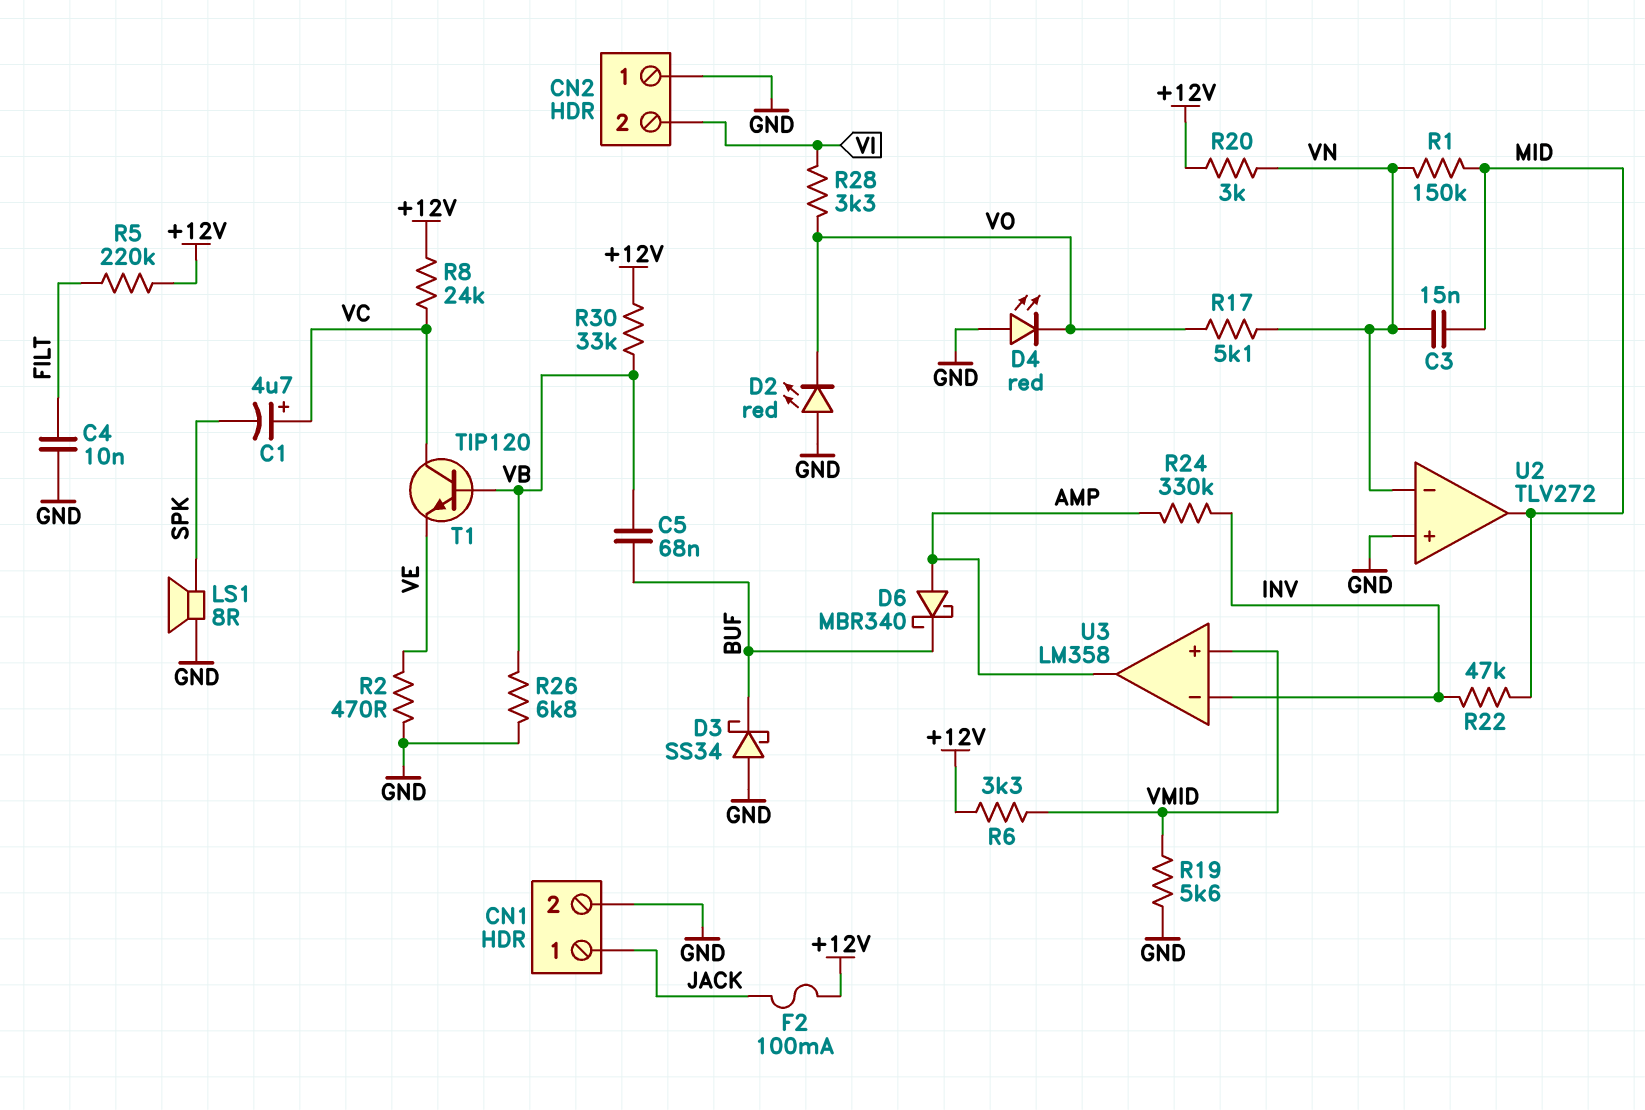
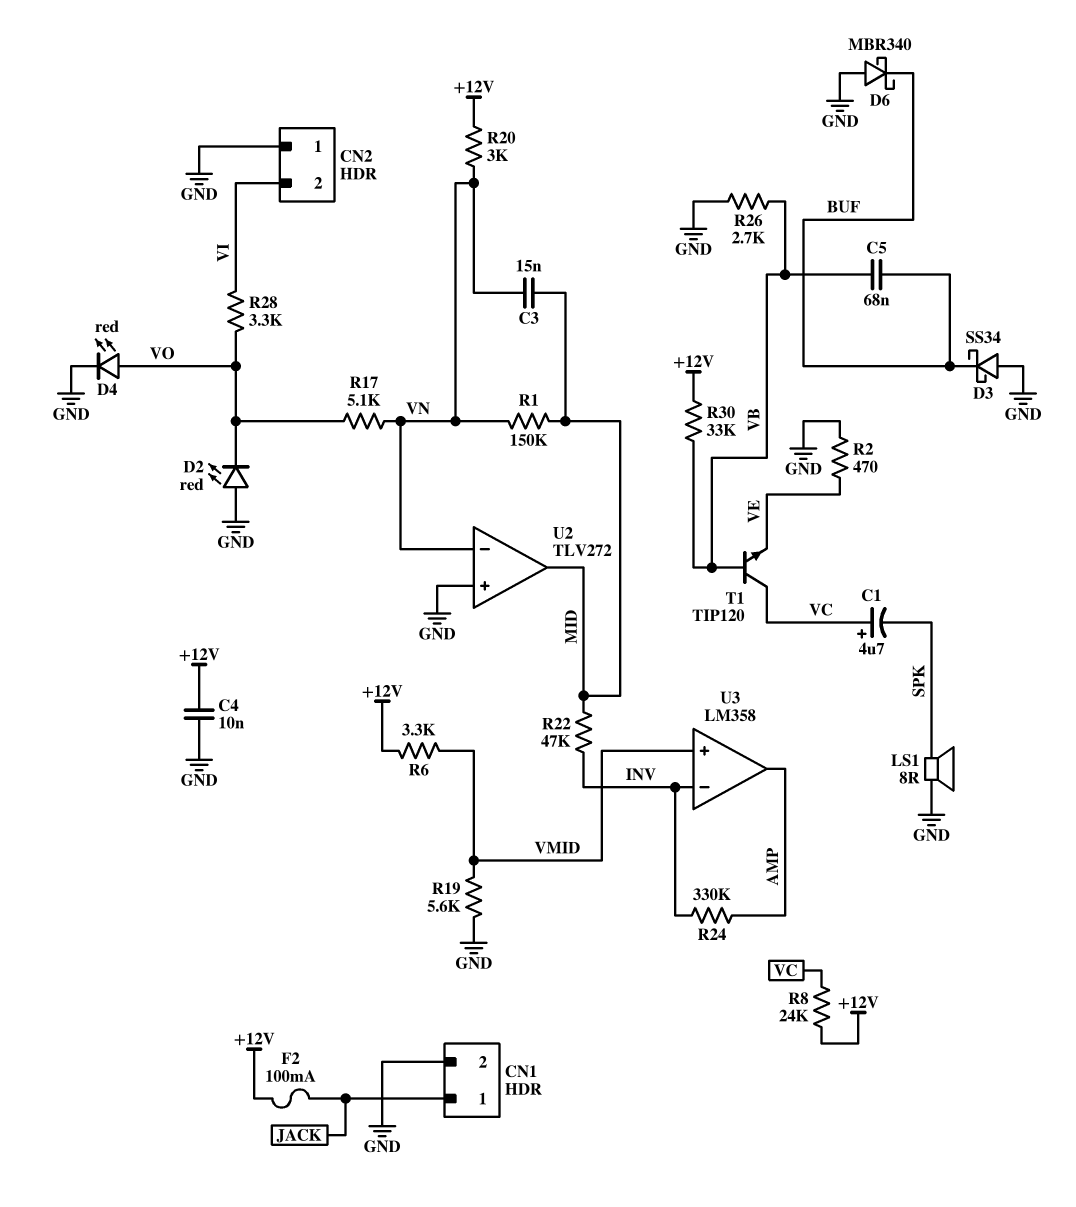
C4: 10nF (FILT, GND) -> 10nF (+12V, GND)
D4: LED red (A GND, K VO) -> LED red (A VO, K GND)
D6: schottky MBR340 (A AMP, K BUF) -> schottky MBR340 (A GND, K BUF)
R5: 220k (+12V, FILT) -> none
R26: 6.8k (GND, VB) -> 2.7k (GND, VB)

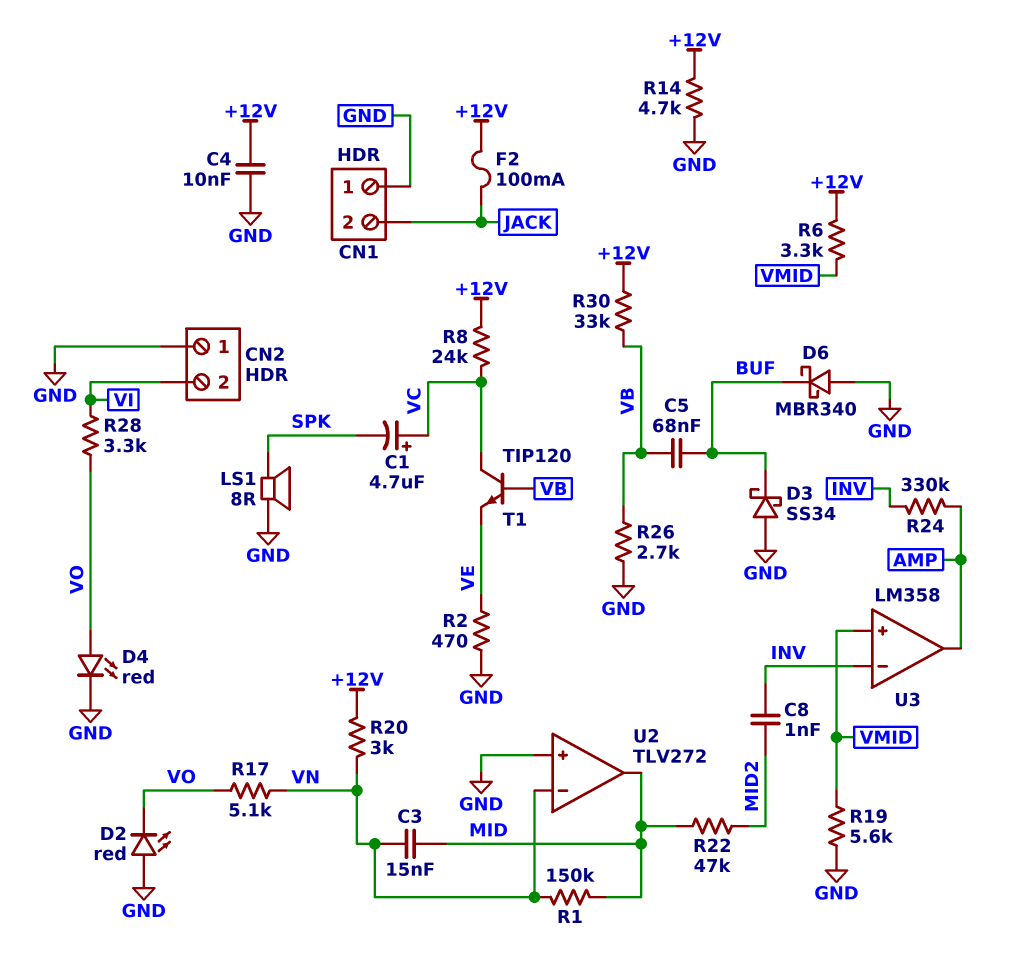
C8: none -> 1nF (INV, MID2)
CN1 pin 1: JACK -> GND
CN1 pin 2: GND -> JACK
R14: none -> 4.7k (+12V, GND)
R22: 47k (INV, MID) -> 47k (MID, MID2)

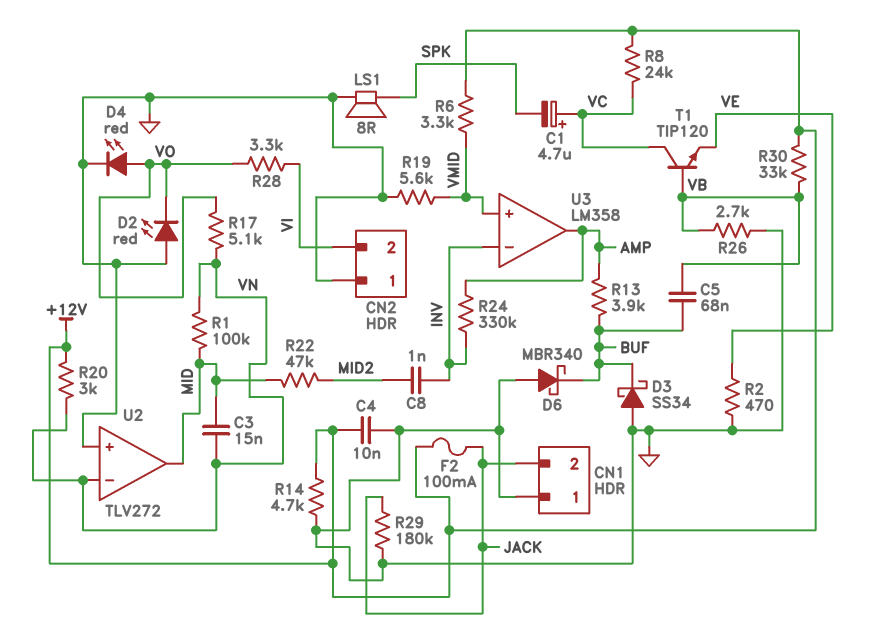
R1: 150k (MID, VN) -> 100k (MID, VN)
R13: none -> 3.9k (AMP, BUF)
R29: none -> 180k (GND, JACK)

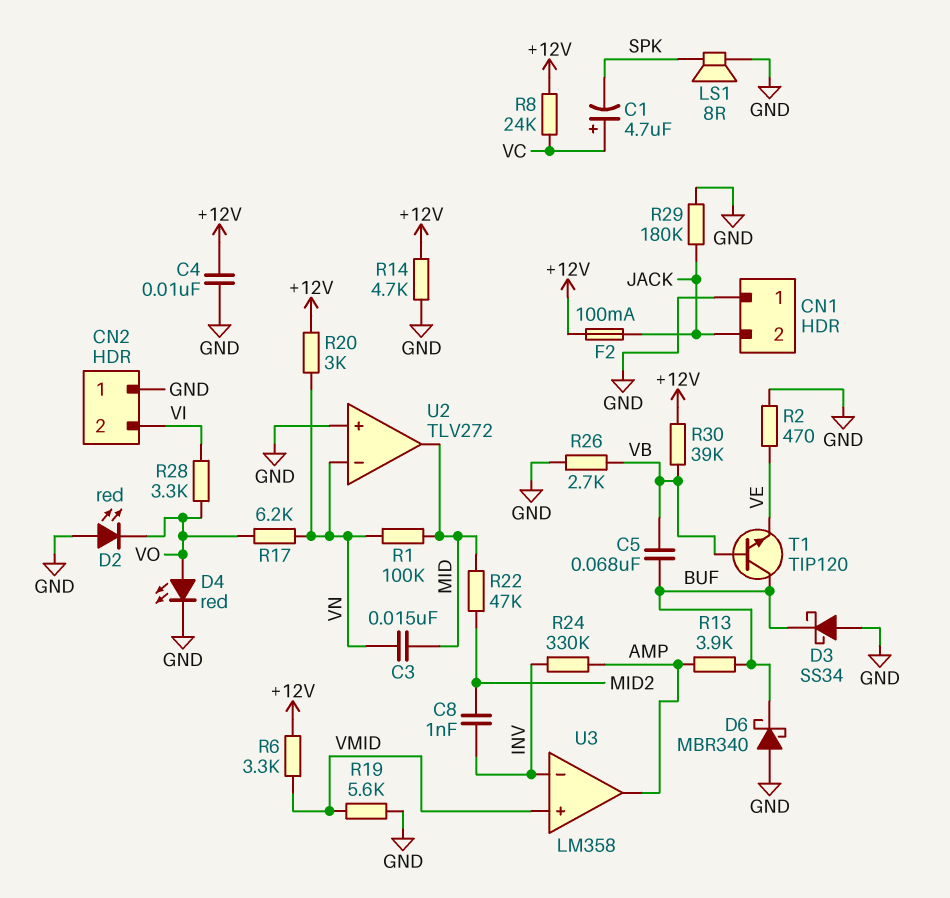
R17: 5.1k (VN, VO) -> 6.2k (VN, VO)
R30: 33k (+12V, VB) -> 39k (+12V, VB)
T1: NPN TIP120 (B VB, C VC, E VE) -> NPN TIP120 (B VB, C BUF, E VE)

